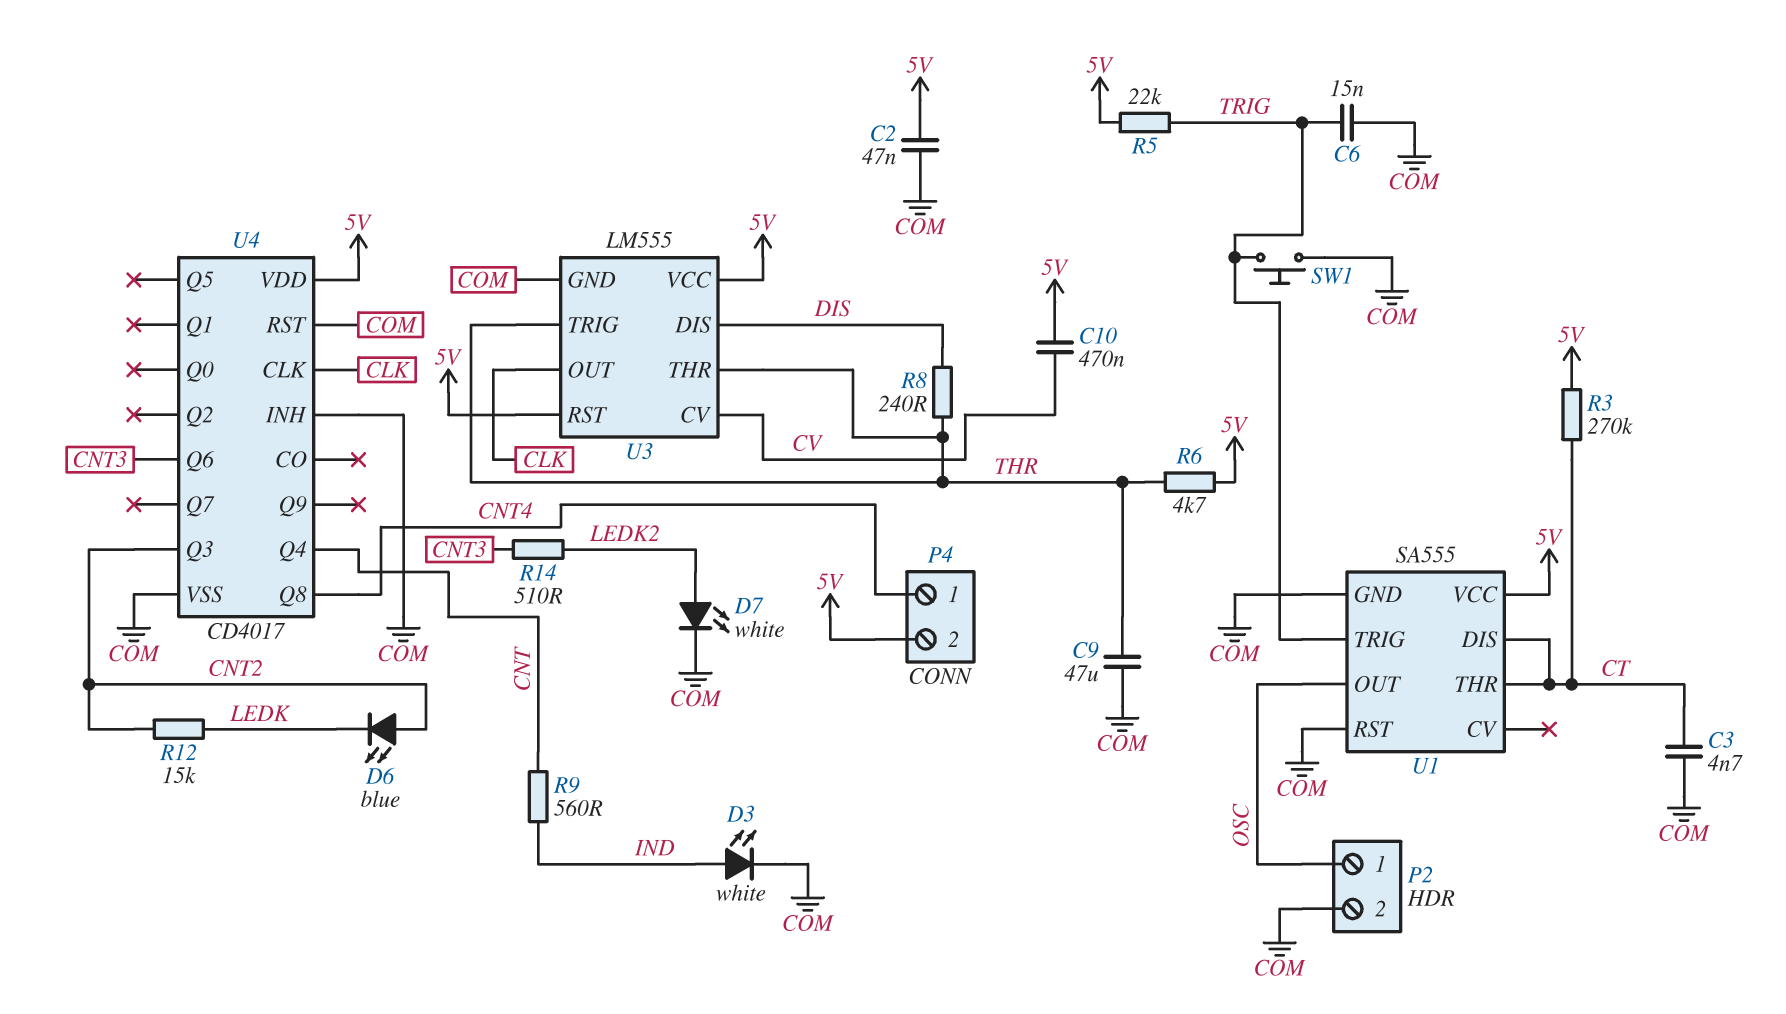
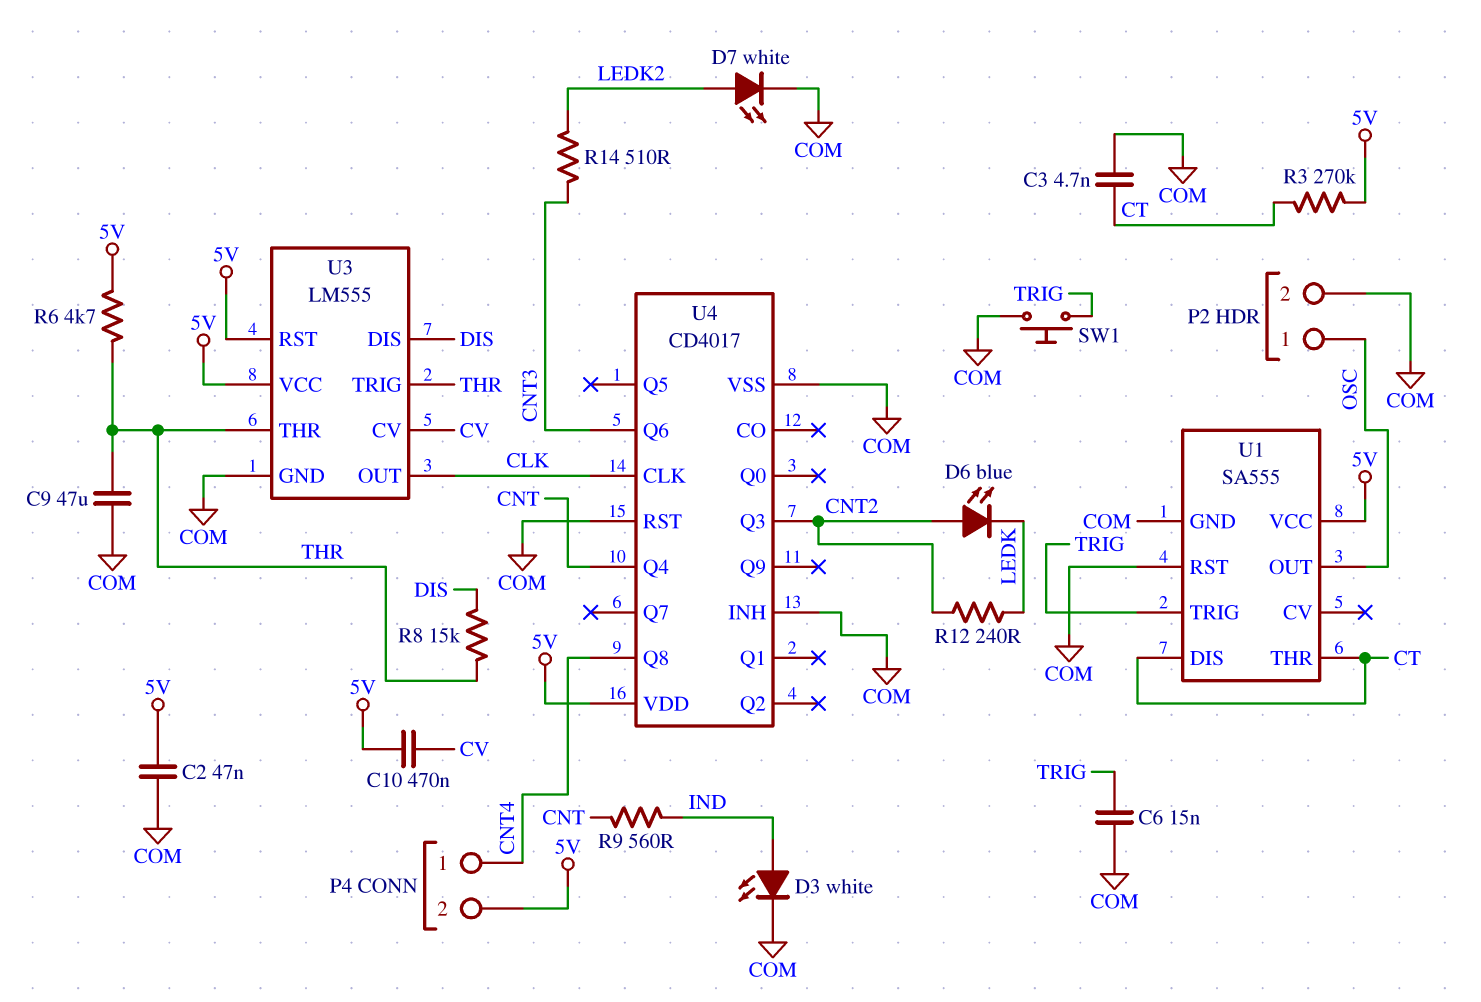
R5: 22k (5V, TRIG) -> none
R8: 240 (DIS, THR) -> 15k (DIS, THR)
R12: 15k (CNT2, LEDK) -> 240 (CNT2, LEDK)

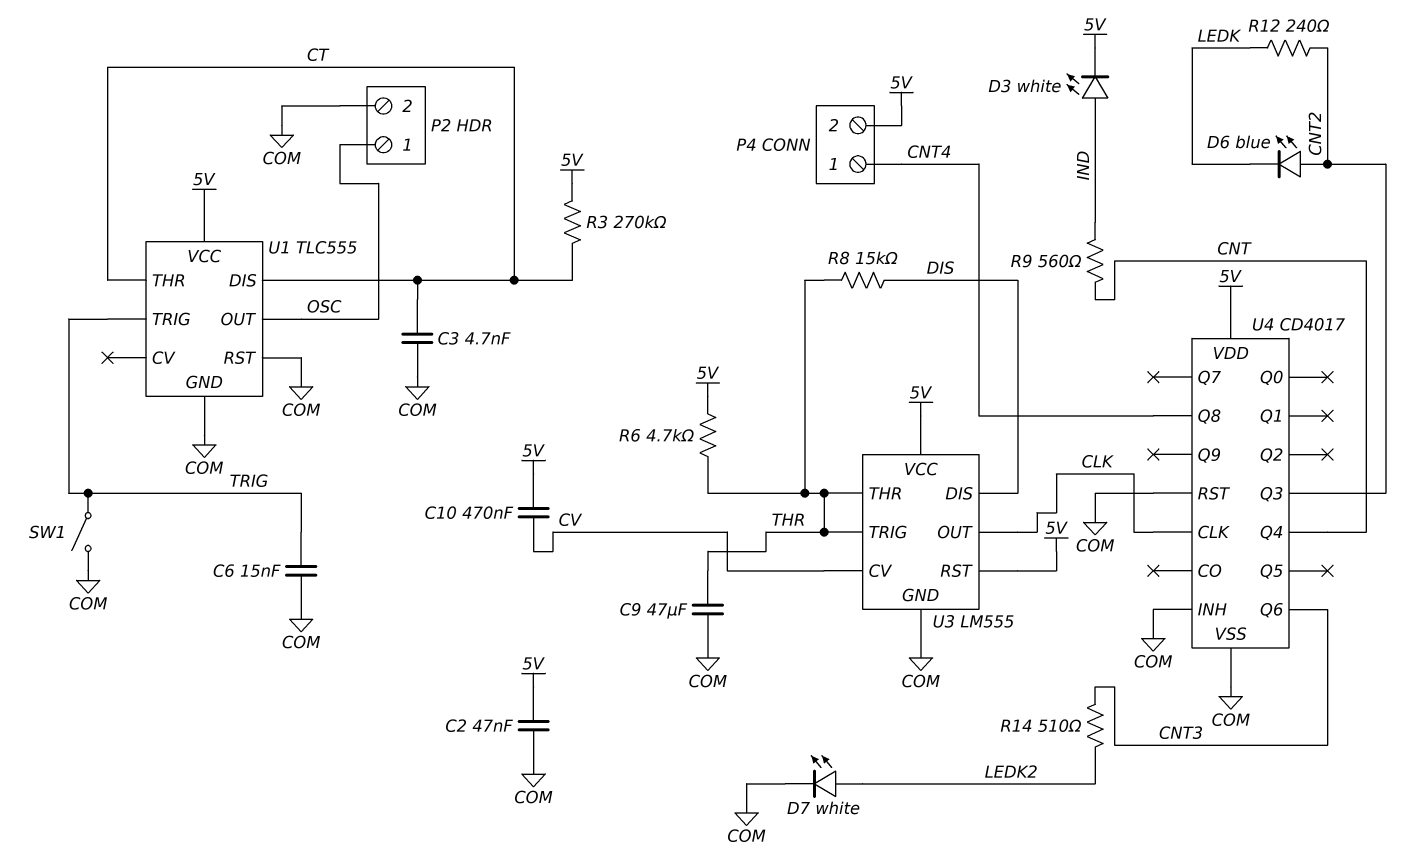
D3: LED white (A IND, K COM) -> LED white (A IND, K 5V)
SW1: button (COM, TRIG) -> switch (COM, TRIG)
U1: SA555 -> TLC555

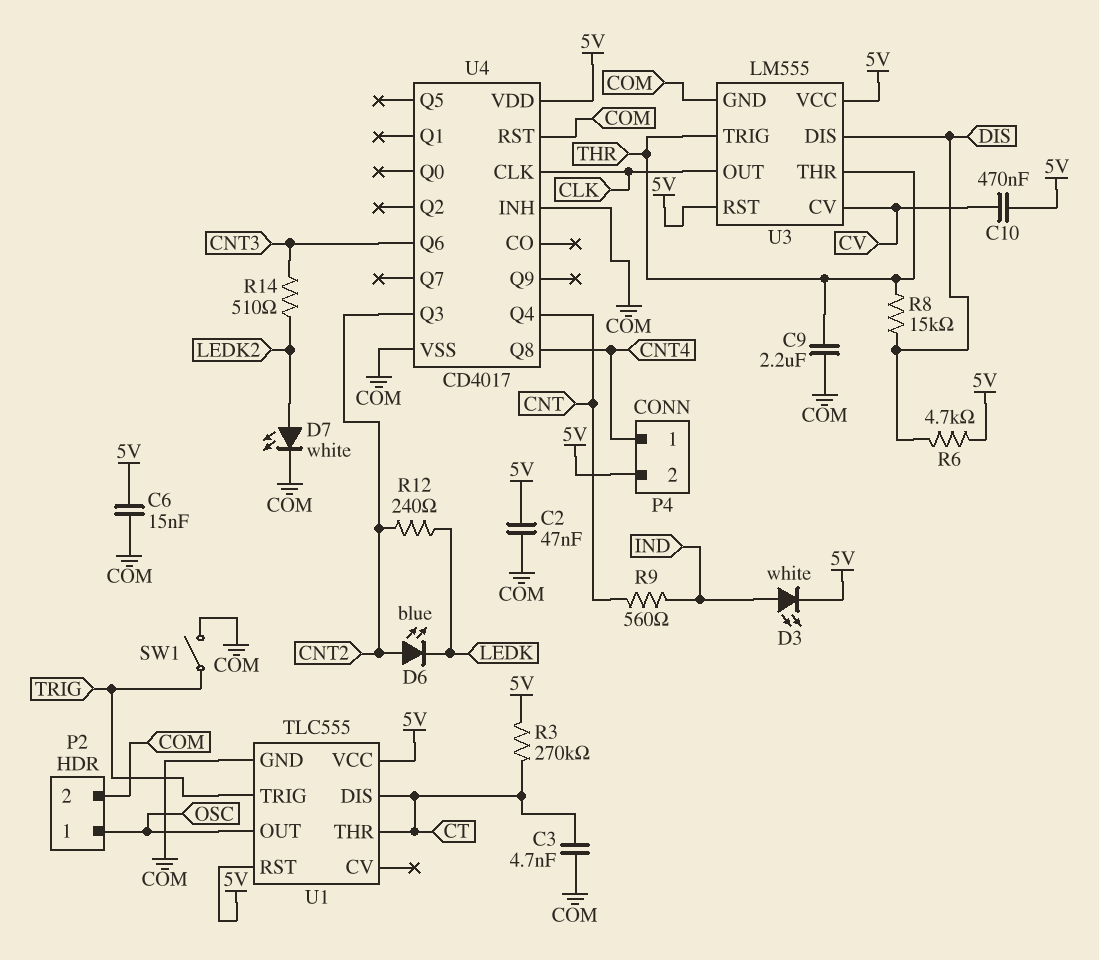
C6: 15nF (COM, TRIG) -> 15nF (5V, COM)
C9: 47uF (COM, THR) -> 2.2uF (COM, THR)
R6: 4.7k (5V, THR) -> 4.7k (5V, DIS)
U1 pin RST: COM -> 5V

